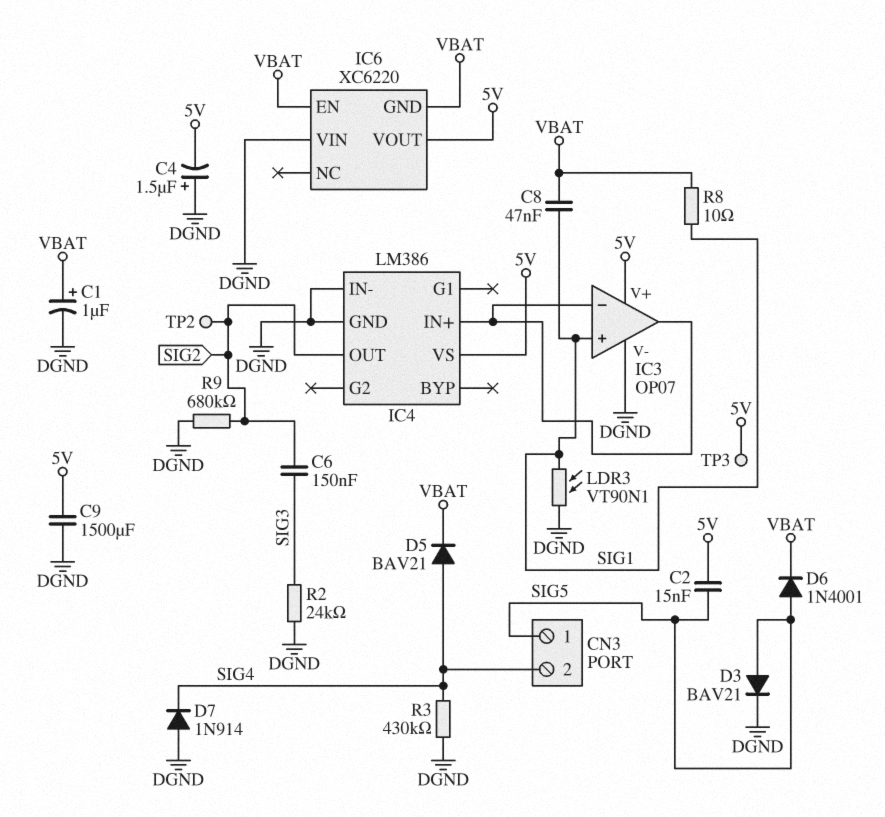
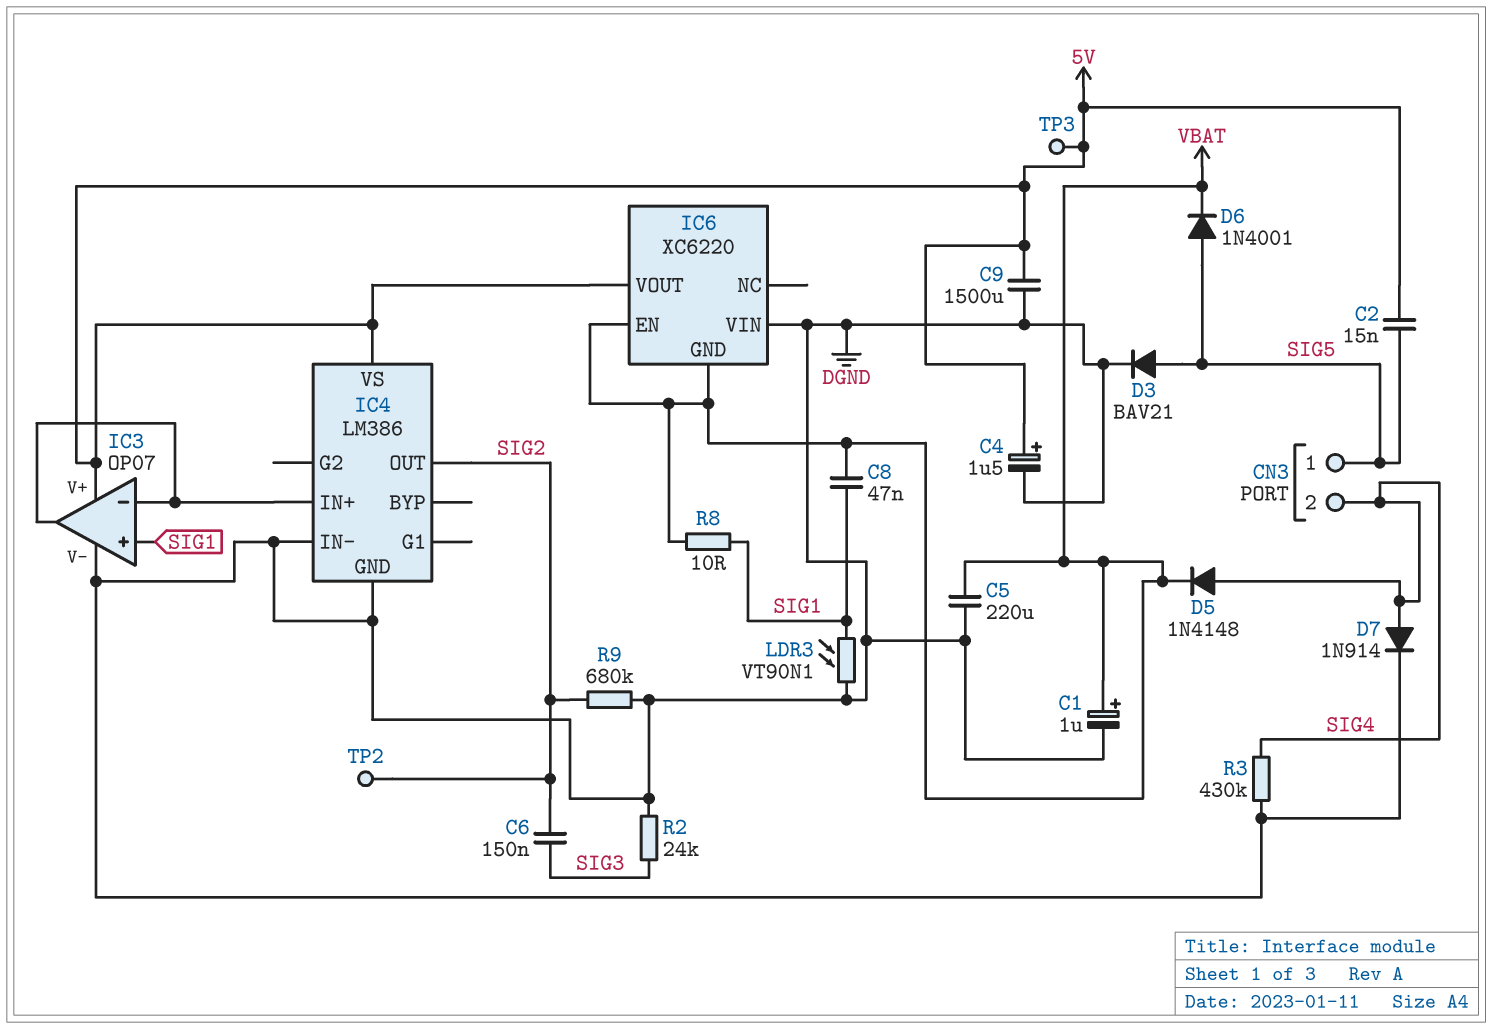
C4: 1.5uF (plus DGND, minus 5V) -> 1.5uF (plus 5V, minus DGND)
C5: none -> 220uF (DGND, VBAT)
D5: diode BAV21 (A SIG4, K VBAT) -> diode 1N4148 (A SIG4, K VBAT)
D7: diode 1N914 (A DGND, K SIG4) -> diode 1N914 (A SIG4, K DGND)

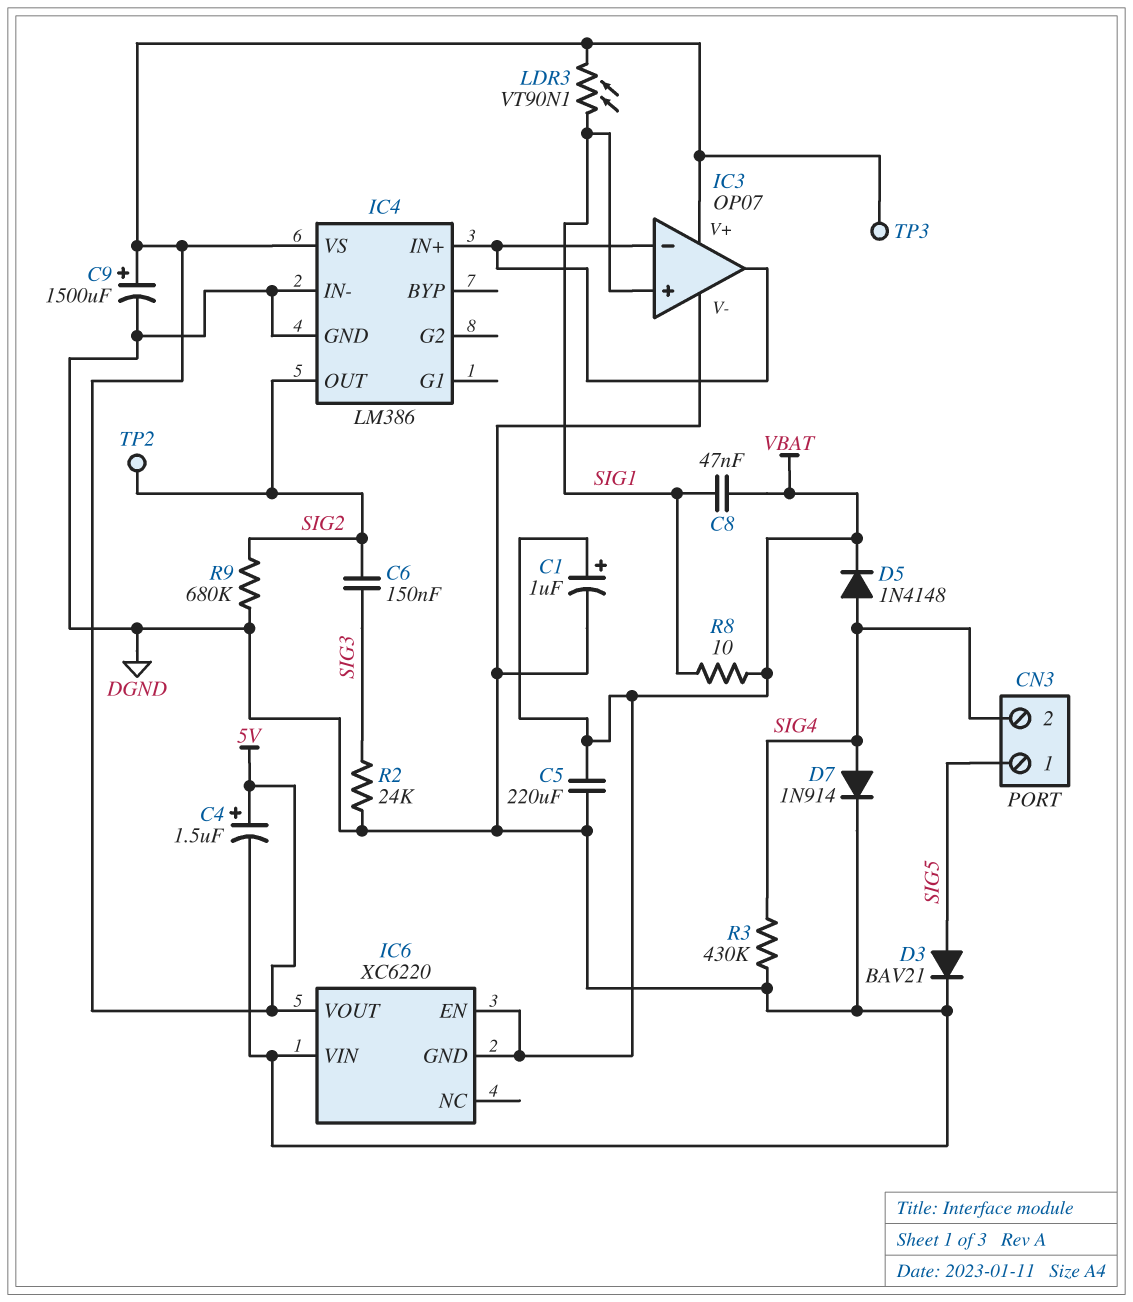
C2: 15nF (5V, SIG5) -> none
C9: 1500uF (5V, DGND) -> 1500uF (plus 5V, minus DGND)
D6: diode 1N4001 (A SIG5, K VBAT) -> none
LDR3: VT90N1 (DGND, SIG1) -> VT90N1 (5V, SIG1)

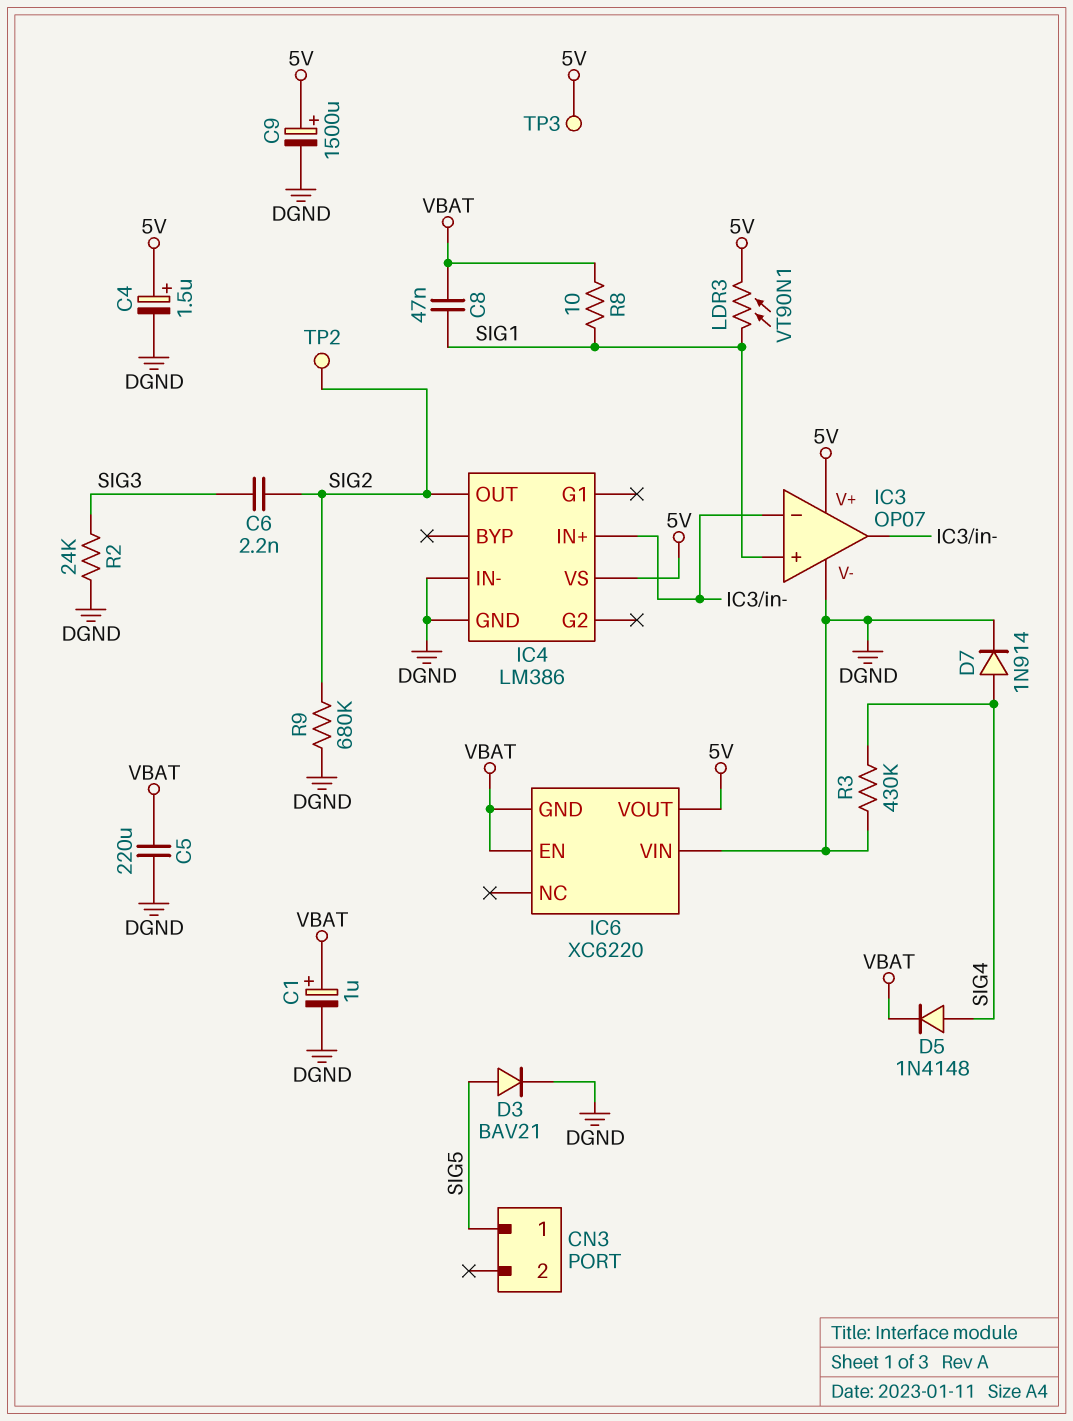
C6: 150nF (SIG2, SIG3) -> 2.2nF (SIG2, SIG3)
CN3 pin 2: SIG4 -> none

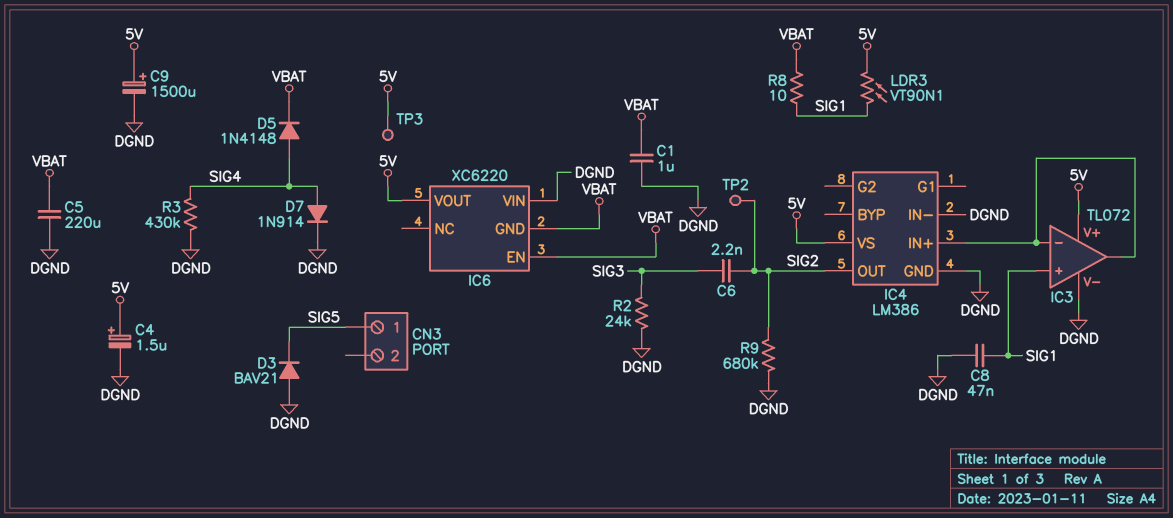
C1: 1uF (plus VBAT, minus DGND) -> 1uF (DGND, VBAT)
C8: 47nF (SIG1, VBAT) -> 47nF (DGND, SIG1)
D3: diode BAV21 (A SIG5, K DGND) -> diode BAV21 (A DGND, K SIG5)
IC3: OP07 -> TL072

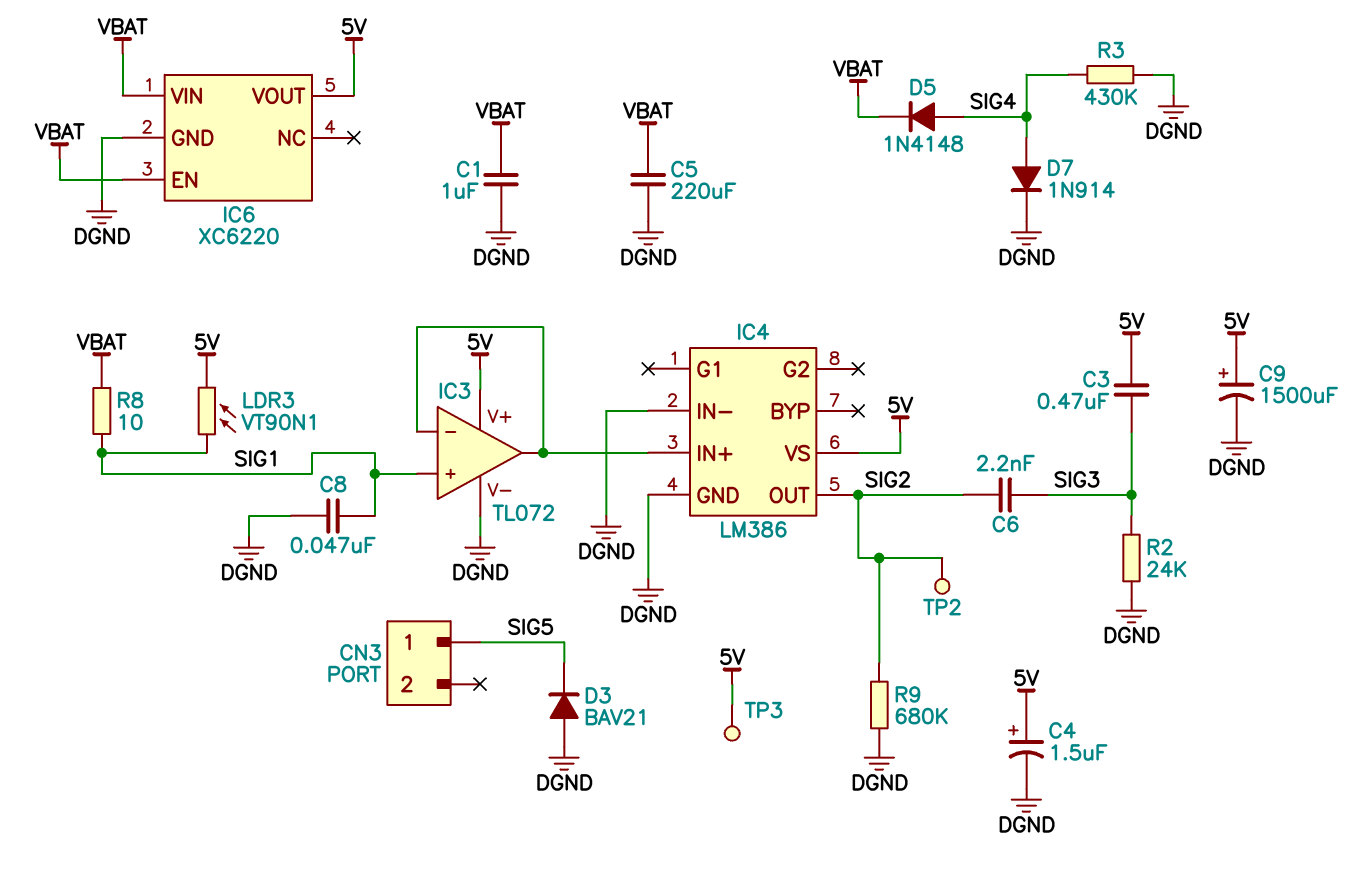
C3: none -> 470nF (5V, SIG3)
IC6 pin GND: VBAT -> DGND
IC6 pin VIN: DGND -> VBAT

